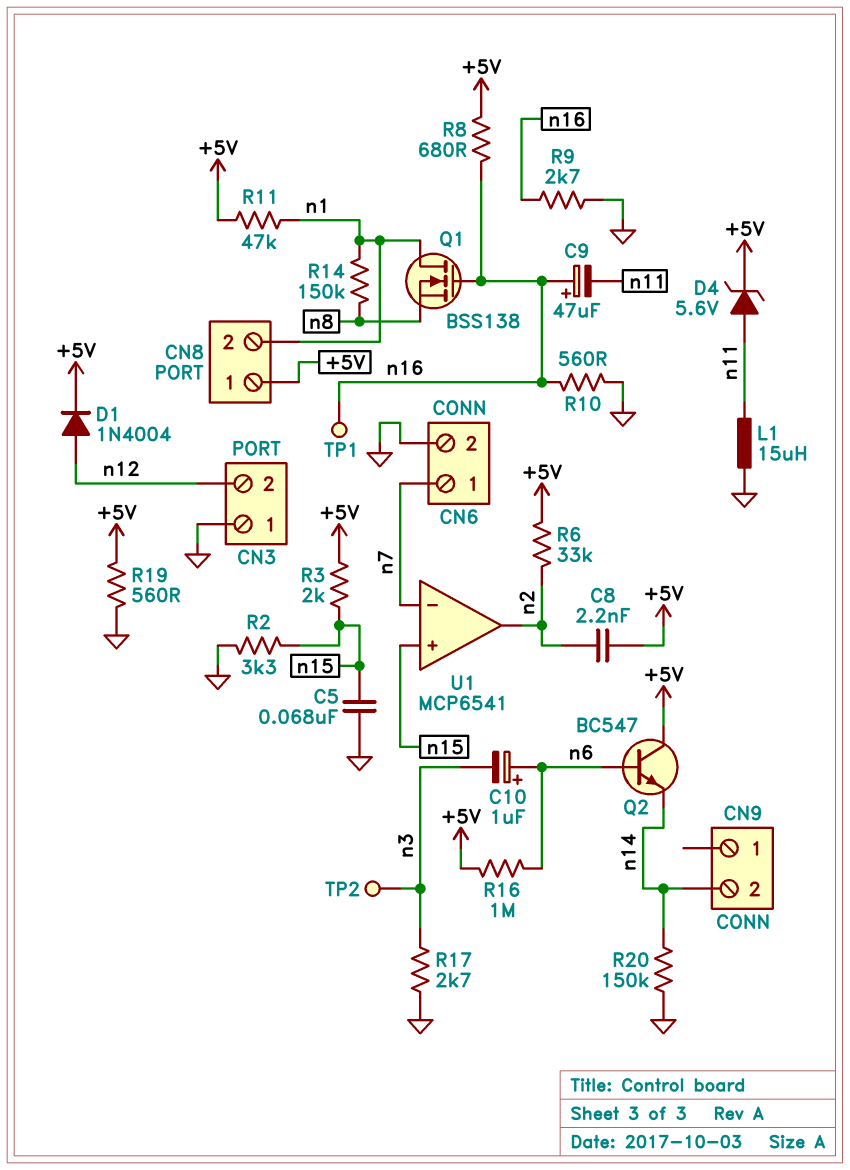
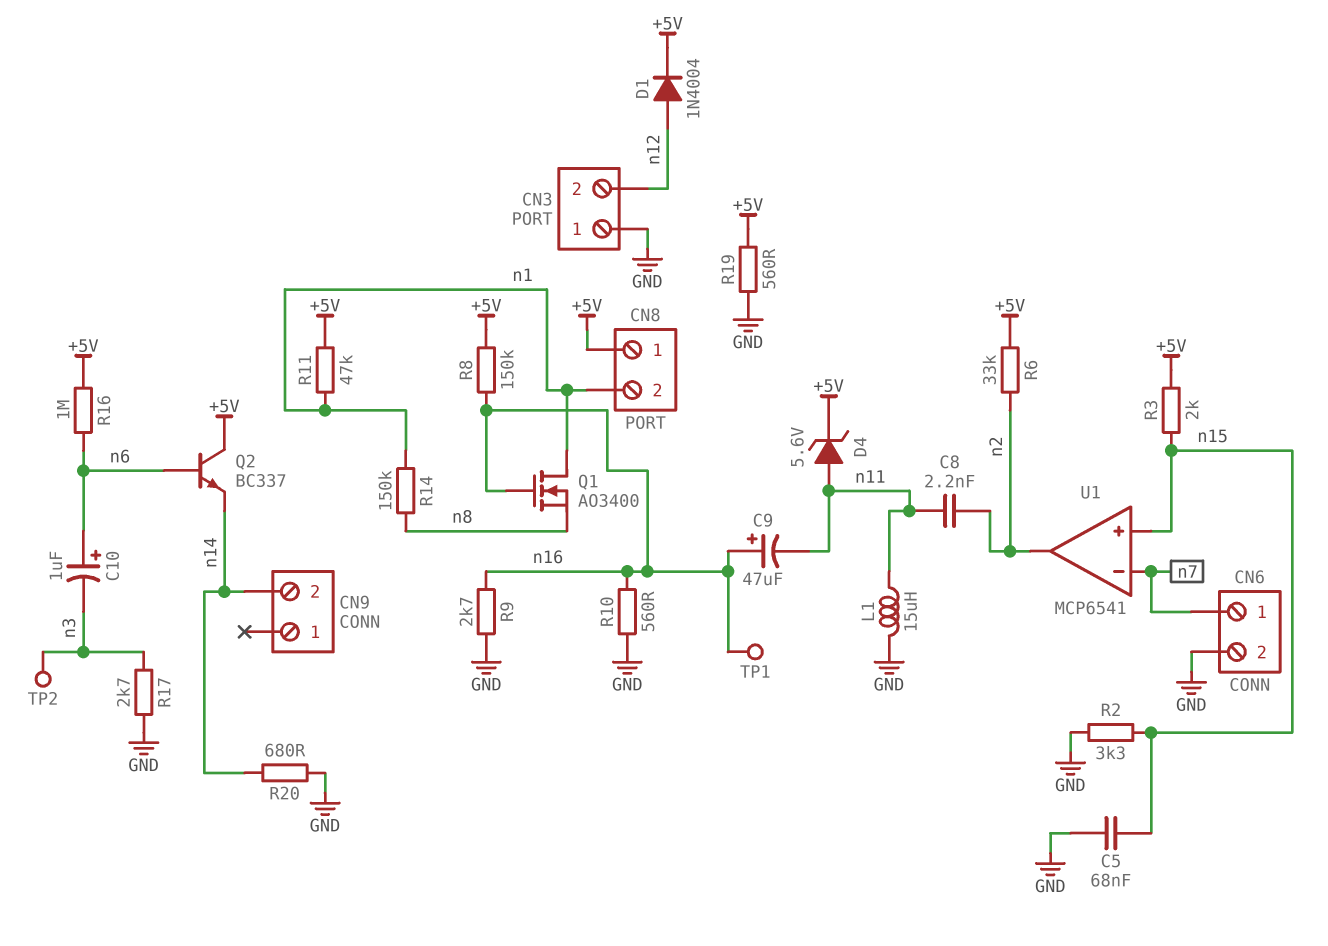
C8: 2.2nF (+5V, n2) -> 2.2nF (n2, n11)
Q1: NMOS BSS138 (G n16, D n1, S n8) -> NMOS AO3400 (G n16, D n1, S n8)
Q2: NPN BC547 (B n6, C +5V, E n14) -> NPN BC337 (B n6, C +5V, E n14)
R8: 680 (+5V, n16) -> 150k (+5V, n16)
R20: 150k (GND, n14) -> 680 (GND, n14)

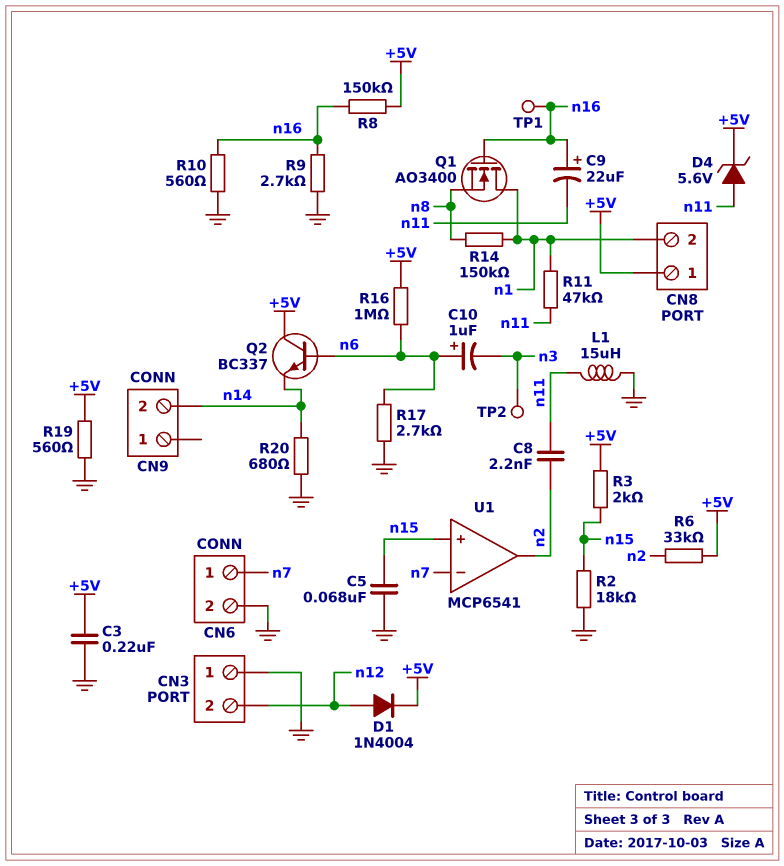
C3: none -> 220nF (+5V, GND)
C9: 47uF (plus n16, minus n11) -> 22uF (plus n16, minus n11)
R2: 3.3k (GND, n15) -> 18k (GND, n15)
R11: 47k (+5V, n1) -> 47k (n1, n11)
R17: 2.7k (GND, n3) -> 2.7k (GND, n6)

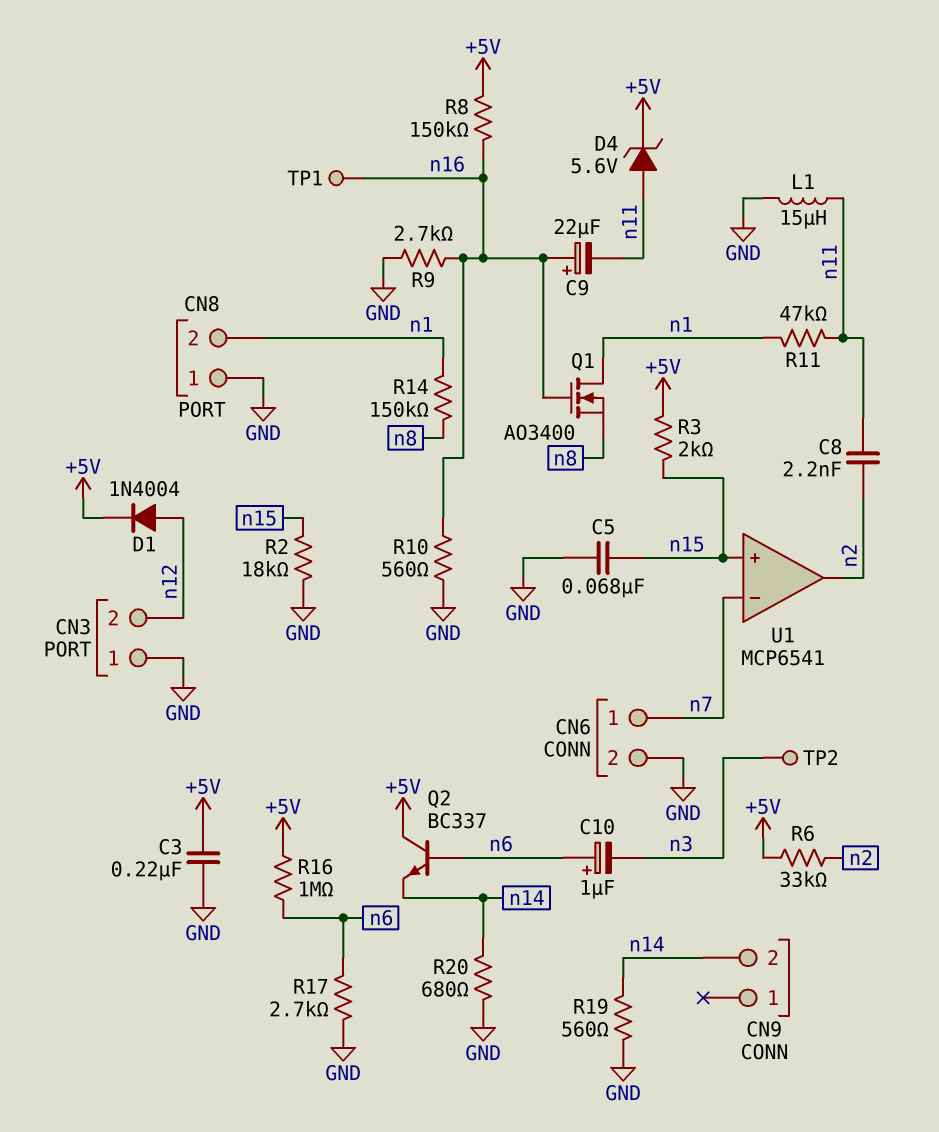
CN8 pin 1: +5V -> GND
R19: 560 (+5V, GND) -> 560 (GND, n14)

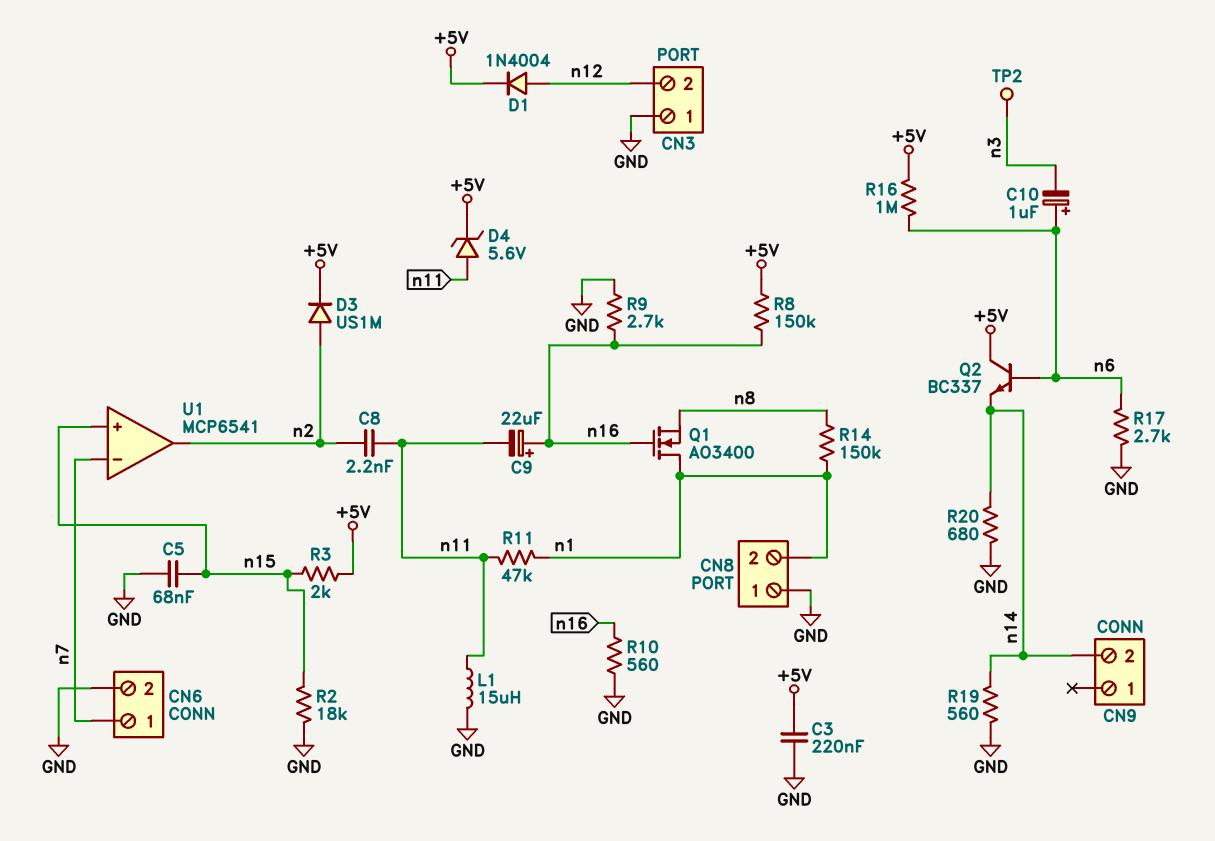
D3: none -> diode US1M (A n2, K +5V)
R6: 33k (+5V, n2) -> none
TP1: test point (n16) -> none

